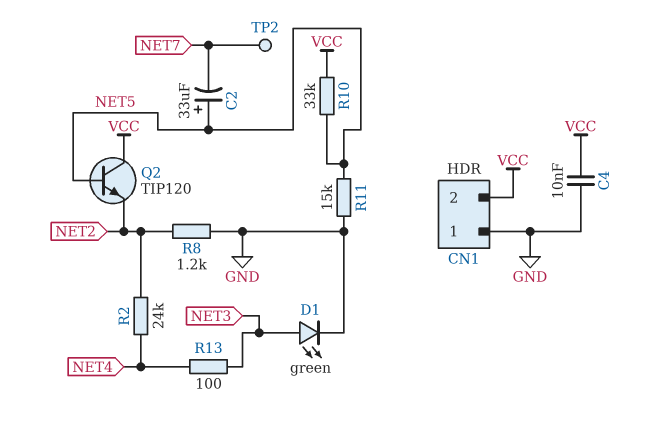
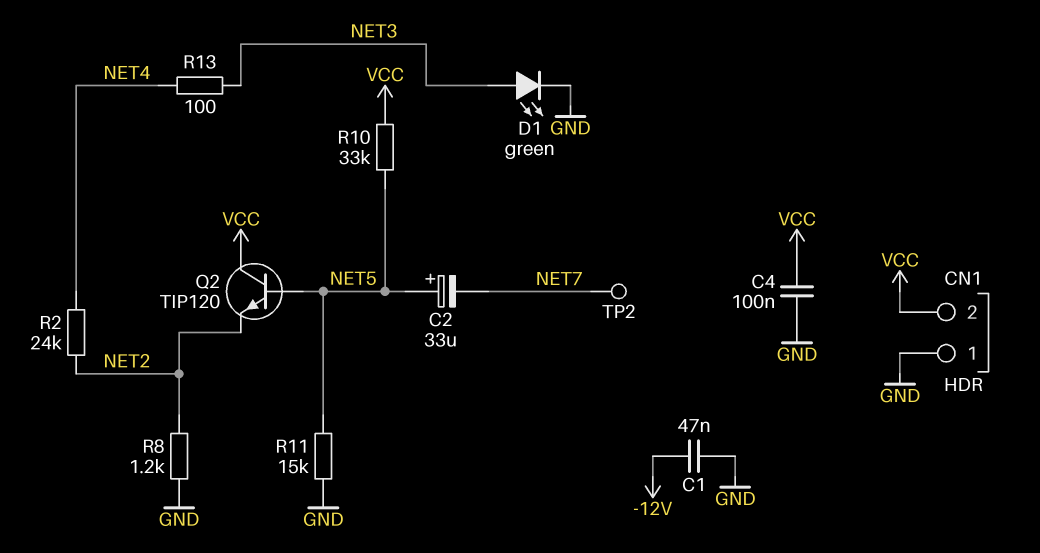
C1: none -> 47nF (-12V, GND)
C4: 10nF (GND, VCC) -> 100nF (GND, VCC)

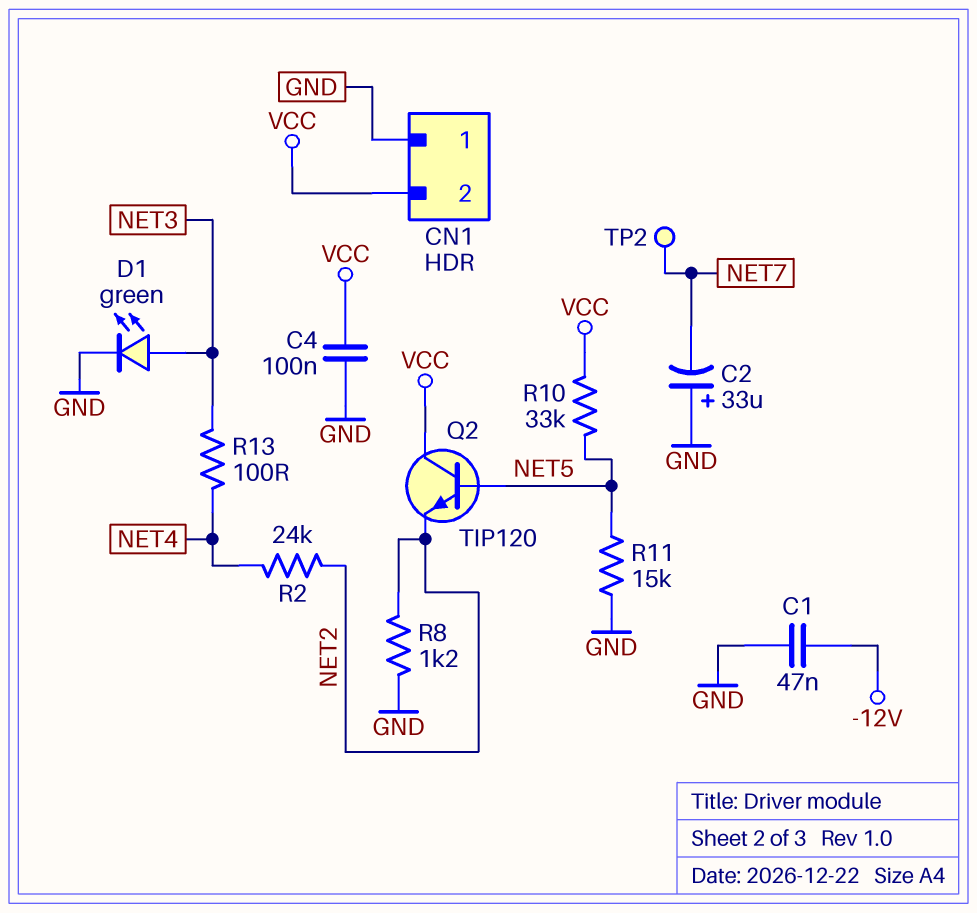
C2: 33uF (plus NET5, minus NET7) -> 33uF (plus GND, minus NET7)

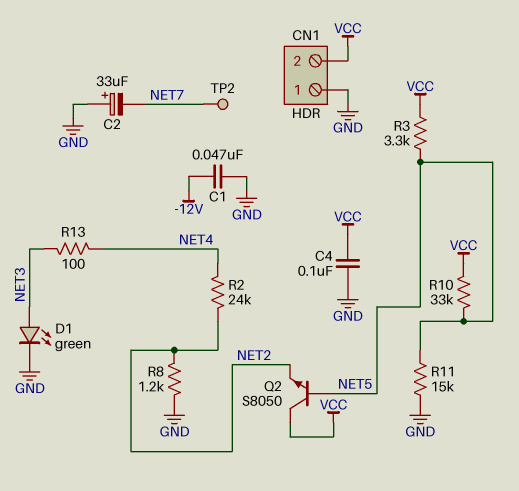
Q2: NPN TIP120 (B NET5, C VCC, E NET2) -> NPN S8050 (B NET5, C VCC, E NET2)
R3: none -> 3.3k (NET5, VCC)

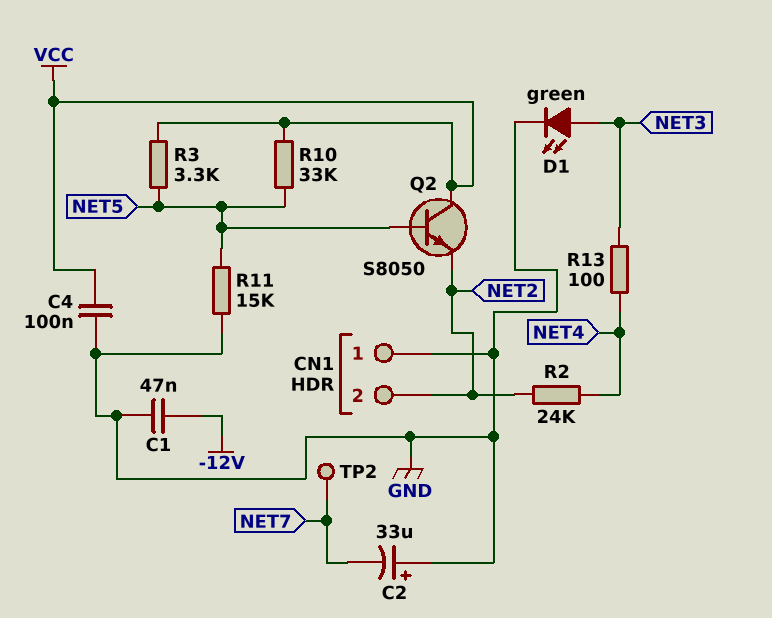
CN1 pin 2: VCC -> NET2
R8: 1.2k (GND, NET2) -> none

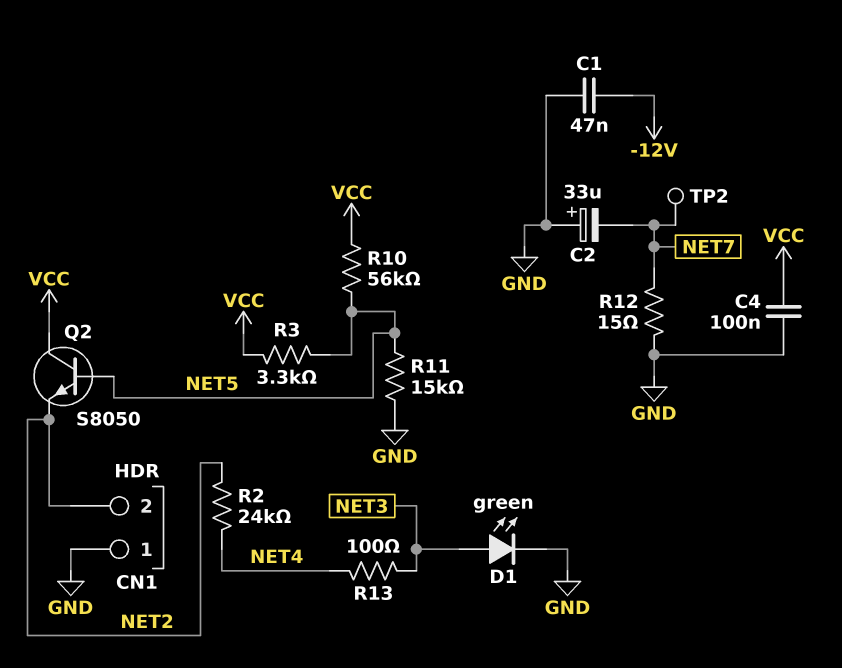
R10: 33k (NET5, VCC) -> 56k (NET5, VCC)
R12: none -> 15 (GND, NET7)

